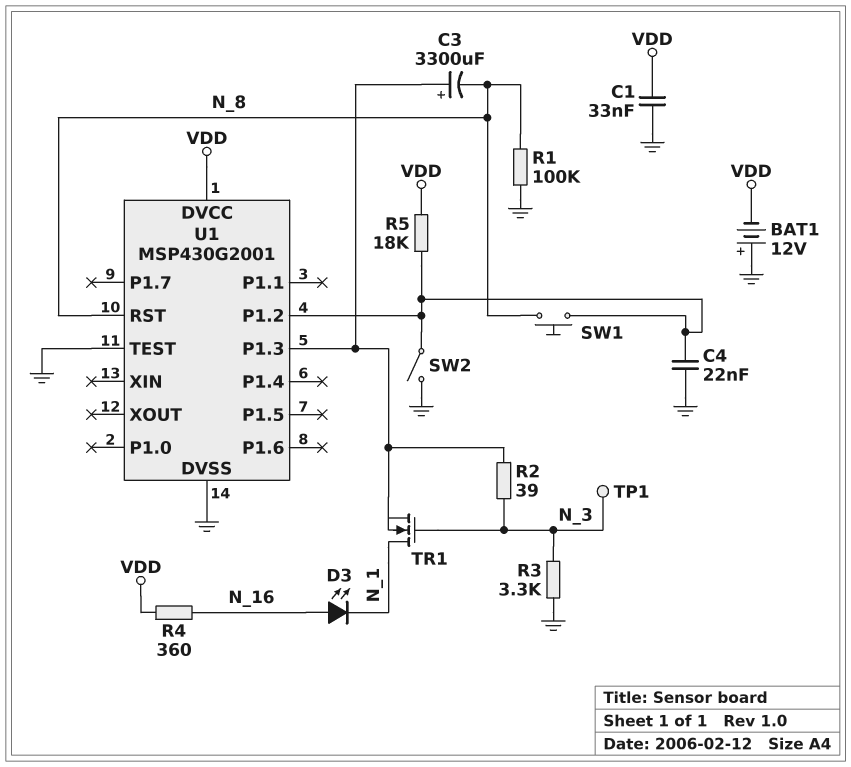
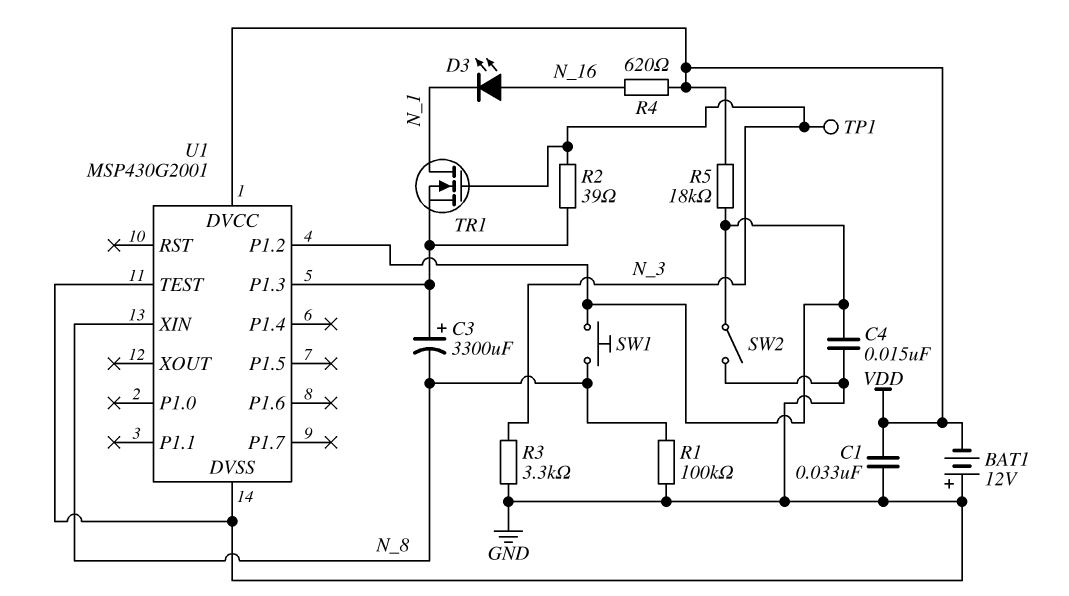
C4: 22nF (GND, U1/P1.2) -> 15nF (GND, U1/P1.2)
R4: 360 (N_16, VDD) -> 620 (N_16, VDD)
U1 pin RST: N_8 -> none
U1 pin XIN: none -> N_8

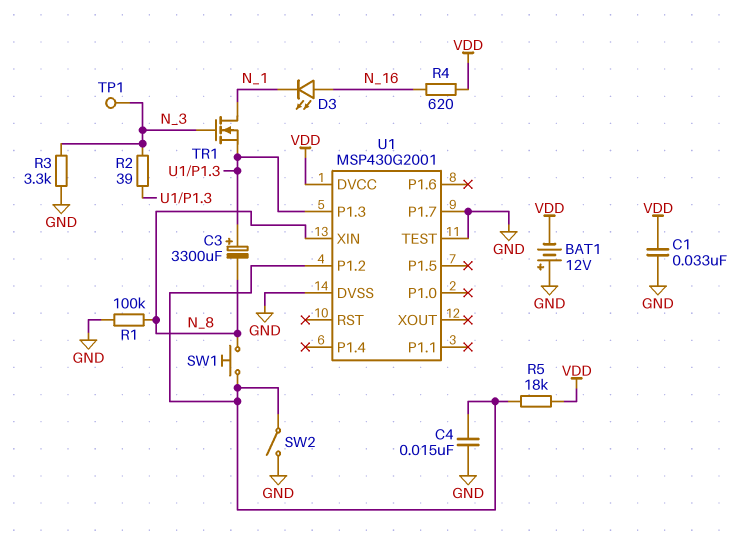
U1 pin P1.7: none -> GND

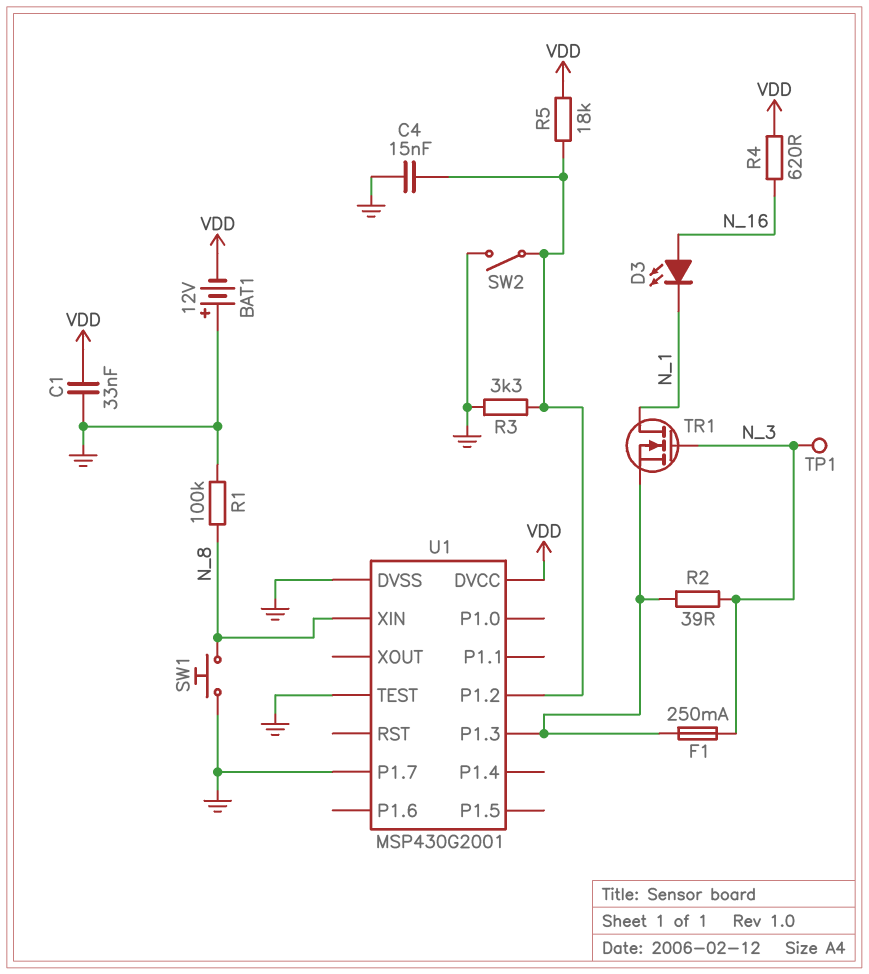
C3: 3300uF (plus U1/P1.3, minus N_8) -> none
F1: none -> 250mA (N_3, U1/P1.3)
R3: 3.3k (GND, N_3) -> 3.3k (GND, U1/P1.2)
SW1: button (N_8, U1/P1.2) -> button (GND, N_8)

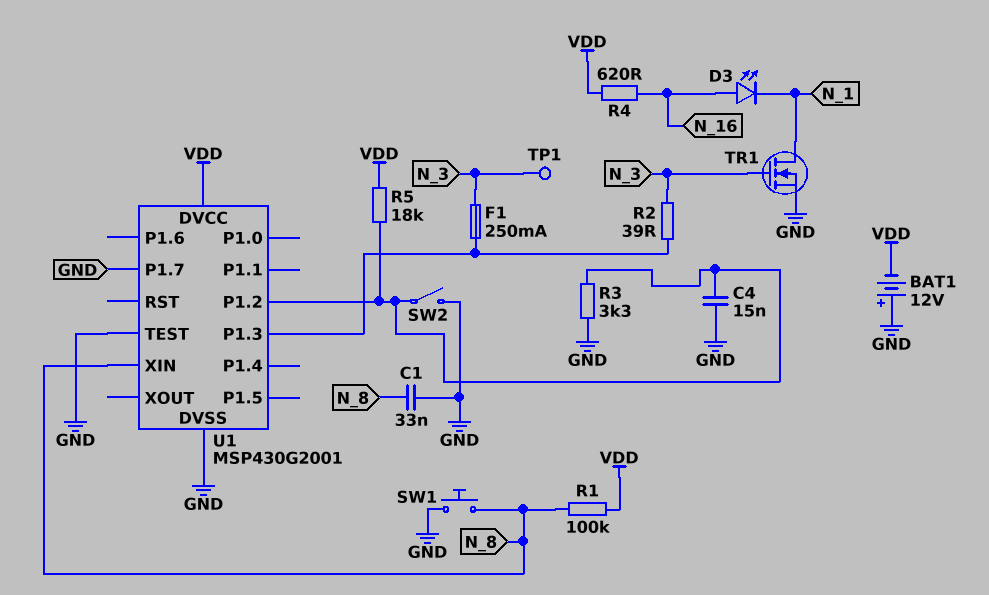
C1: 33nF (GND, VDD) -> 33nF (GND, N_8)
R1: 100k (GND, N_8) -> 100k (N_8, VDD)
TR1: NMOS (G N_3, D N_1, S U1/P1.3) -> NMOS (G N_3, D N_1, S GND)

